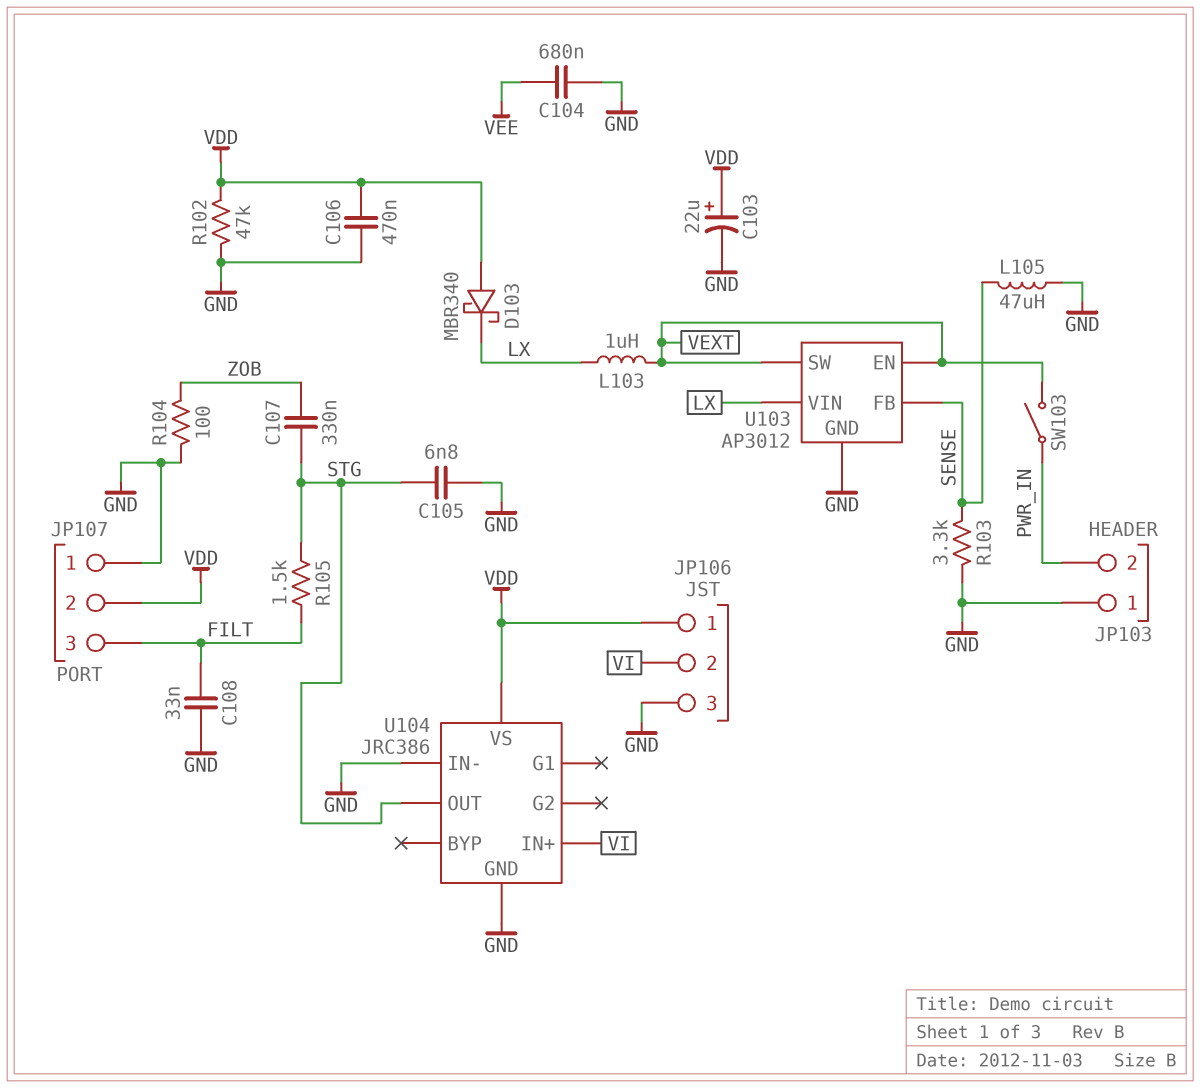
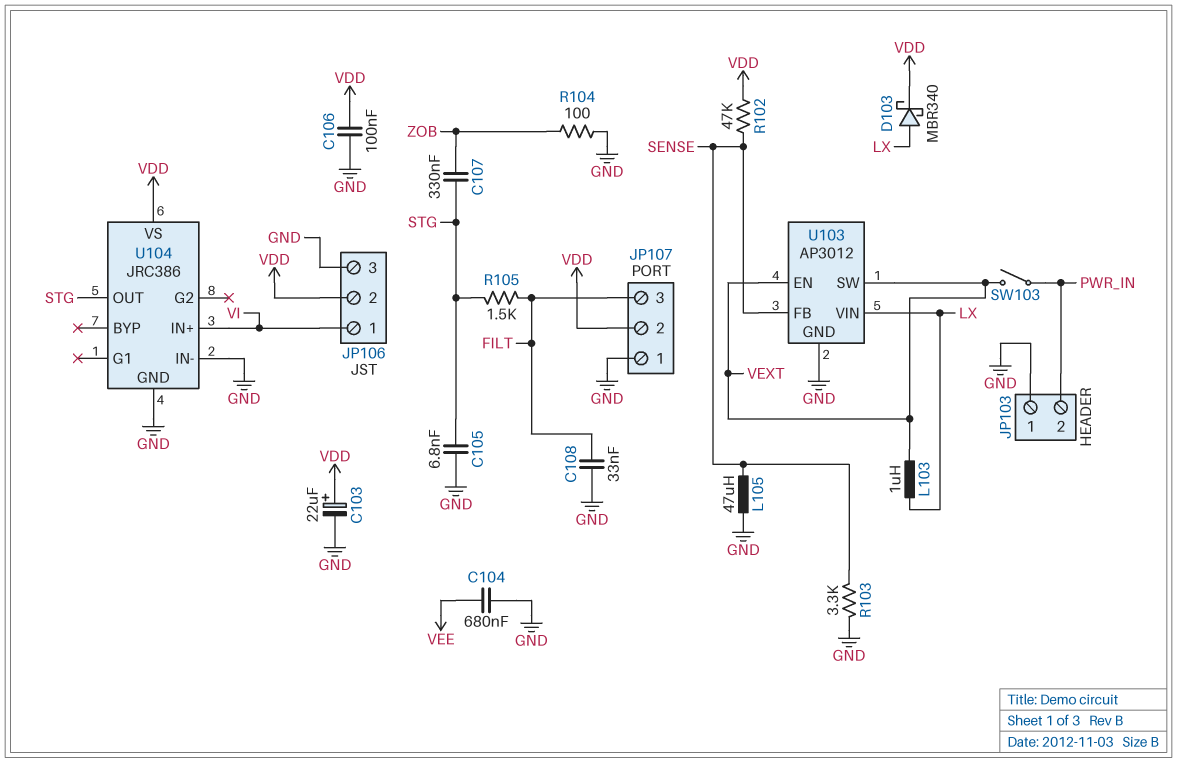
C106: 470nF (GND, VDD) -> 100nF (GND, VDD)
D103: schottky MBR340 (A VDD, K LX) -> schottky MBR340 (A LX, K VDD)
JP106 pin 1: VDD -> VI
JP106 pin 2: VI -> VDD
R102: 47k (GND, VDD) -> 47k (SENSE, VDD)

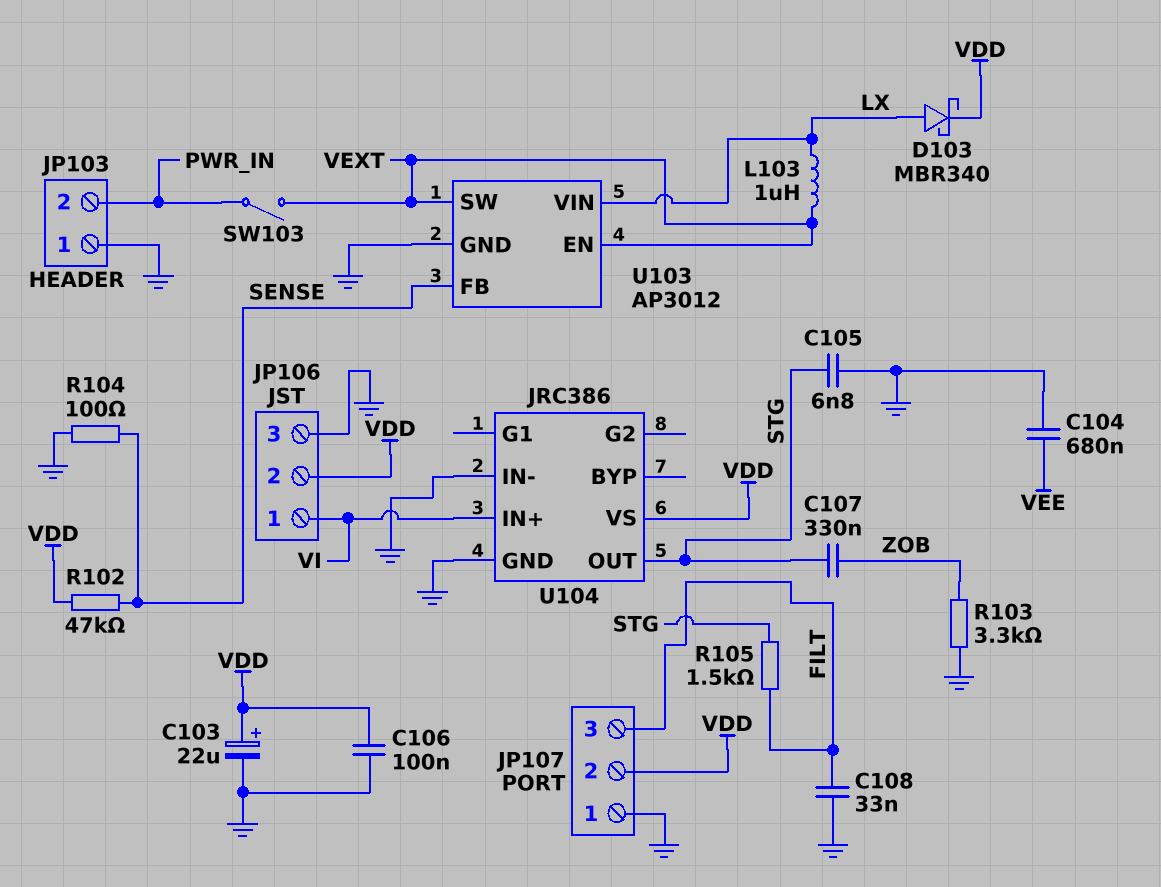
L105: 47uH (GND, SENSE) -> none
R103: 3.3k (GND, SENSE) -> 3.3k (GND, ZOB)
R104: 100 (GND, ZOB) -> 100 (GND, SENSE)

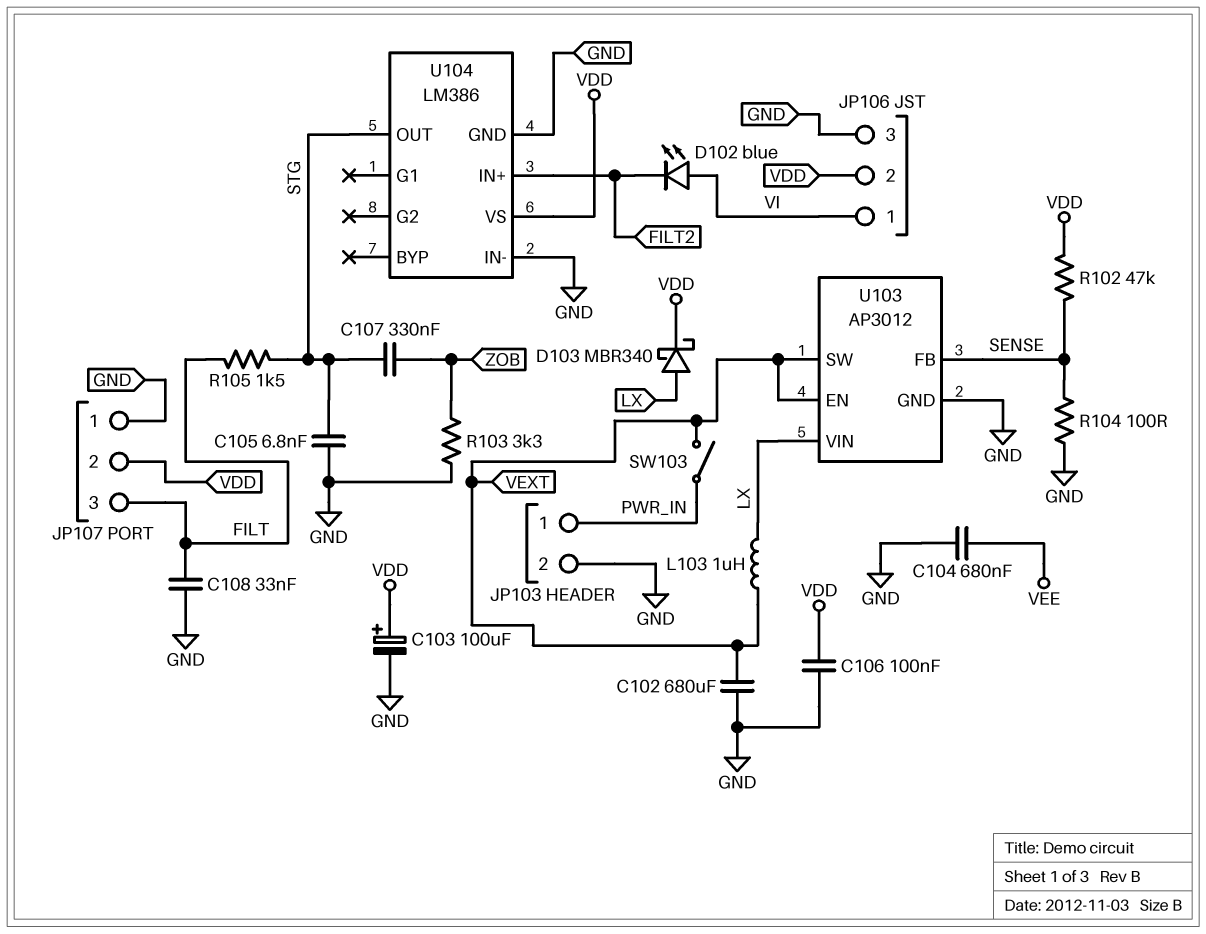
C102: none -> 680uF (GND, VEXT)
C103: 22uF (plus VDD, minus GND) -> 100uF (plus VDD, minus GND)
D102: none -> LED blue (A VI, K FILT2)
JP103 pin 1: GND -> PWR_IN
JP103 pin 2: PWR_IN -> GND
U104: JRC386 -> LM386
U104 pin IN+: VI -> FILT2

